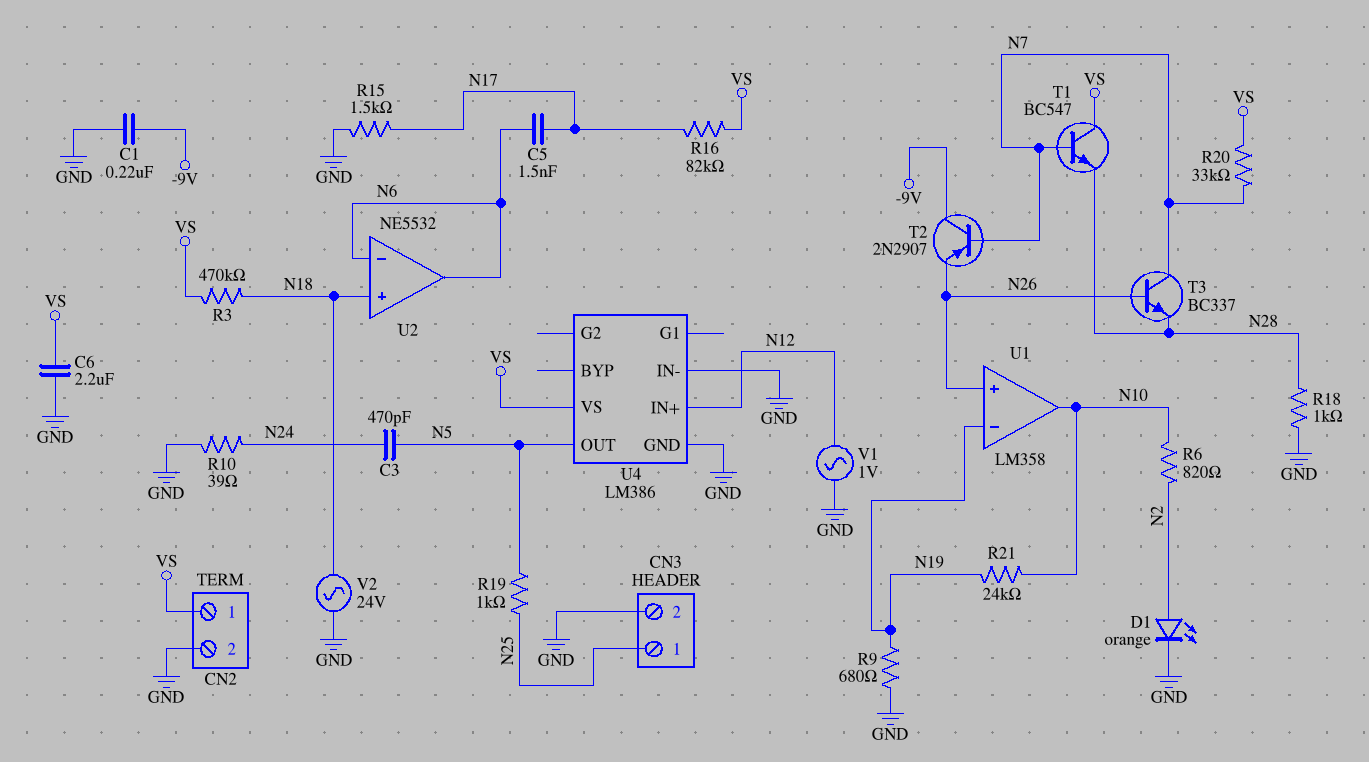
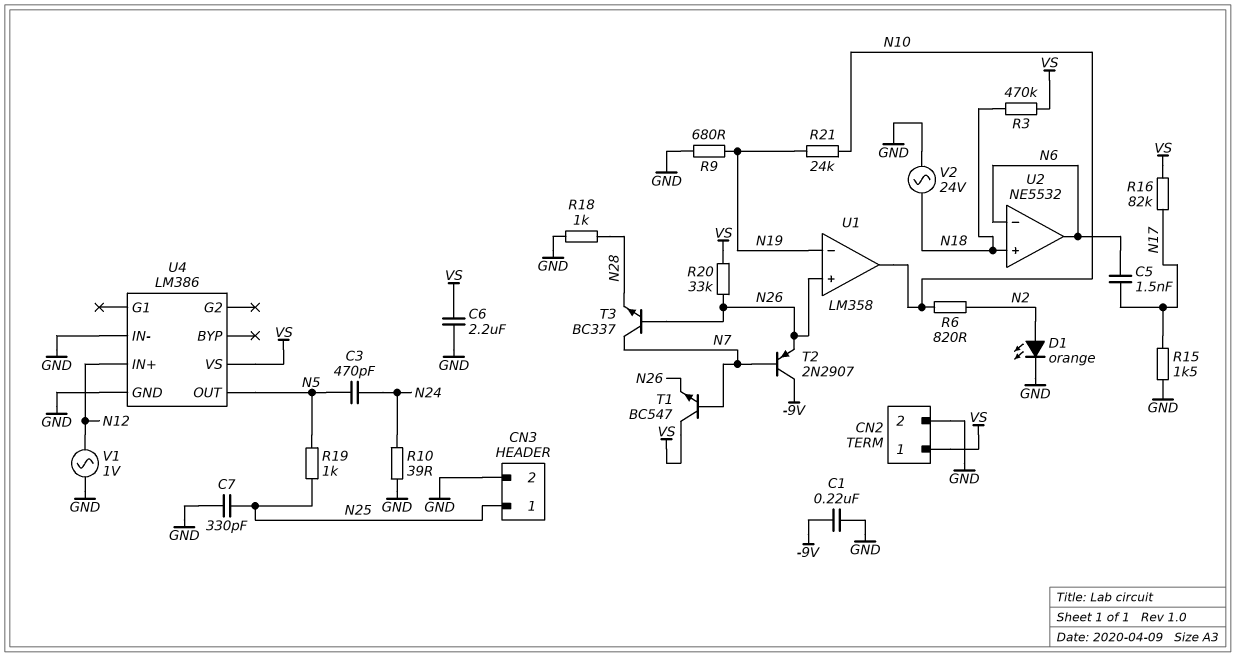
C7: none -> 330pF (GND, N25)
R20: 33k (N7, VS) -> 33k (N26, VS)
T1: NPN BC547 (B N7, C VS, E N28) -> NPN BC547 (B N7, C VS, E N26)

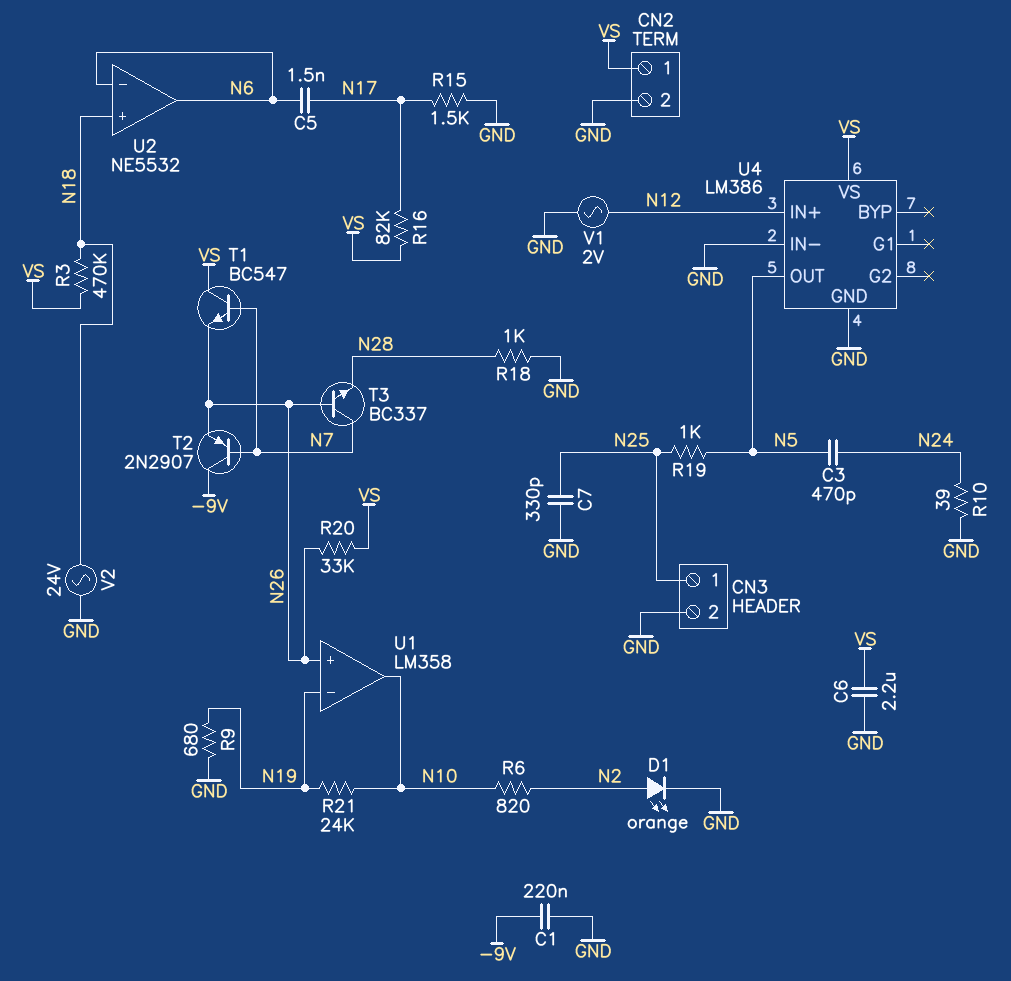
V1: AC 1V (GND, N12) -> AC 2V (GND, N12)

